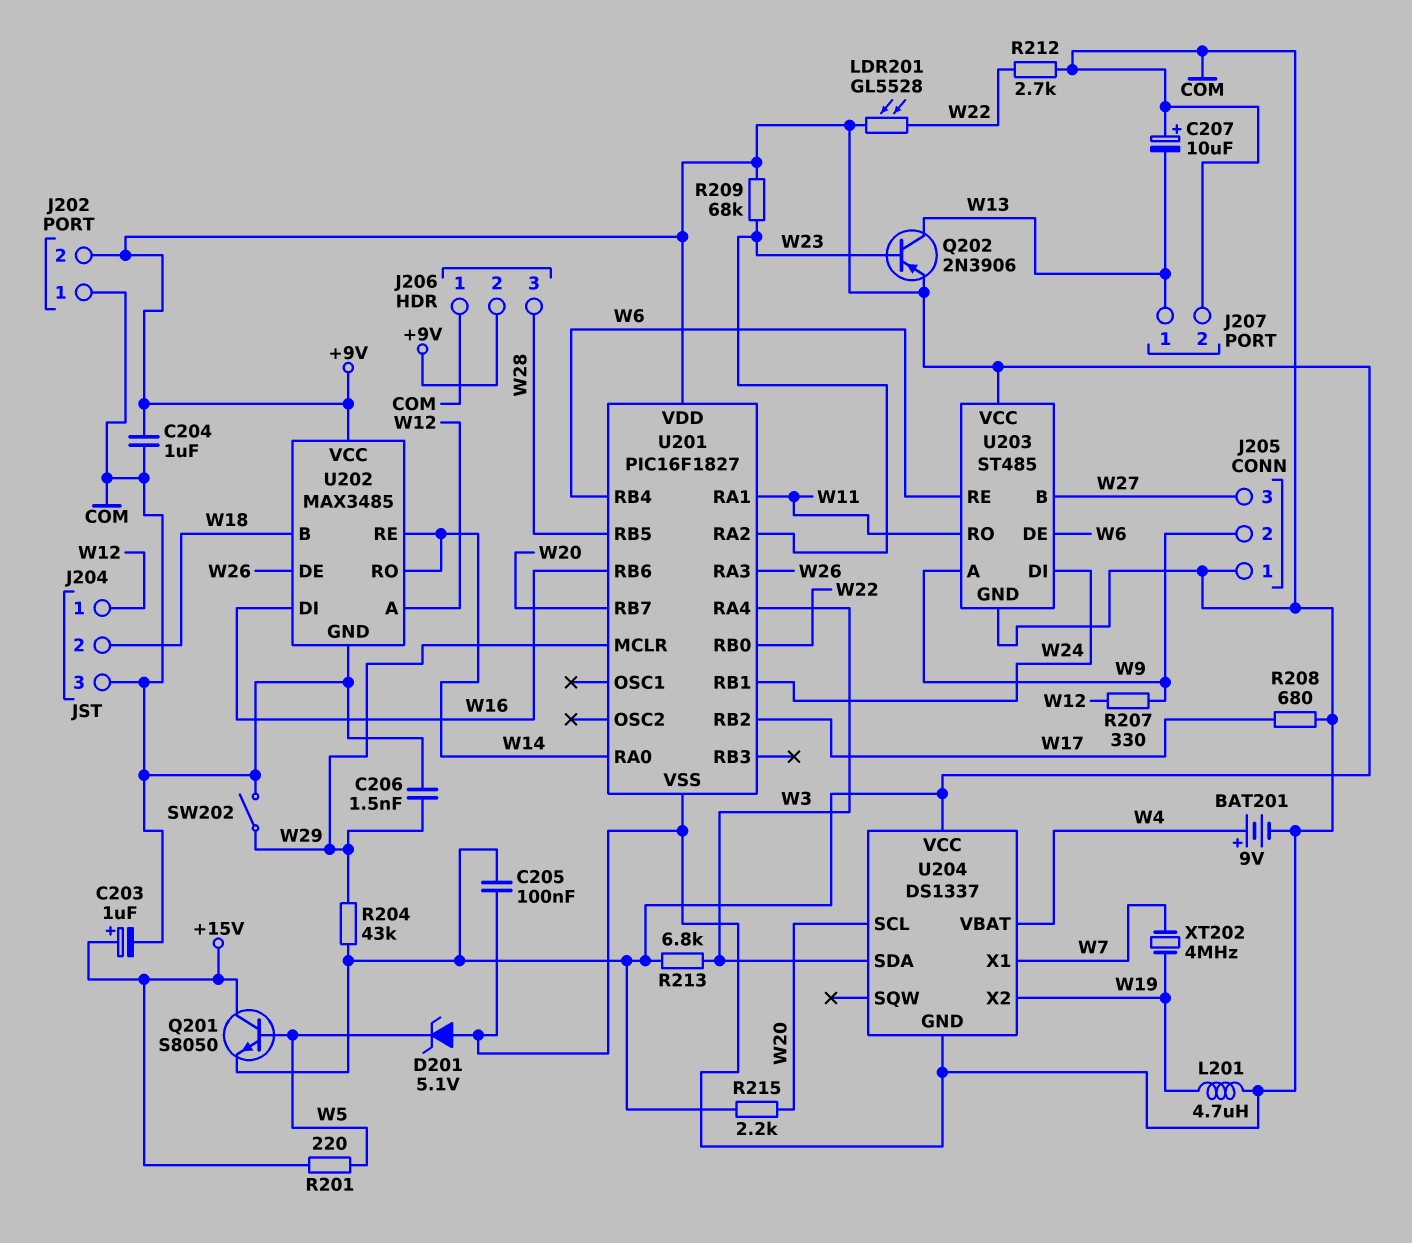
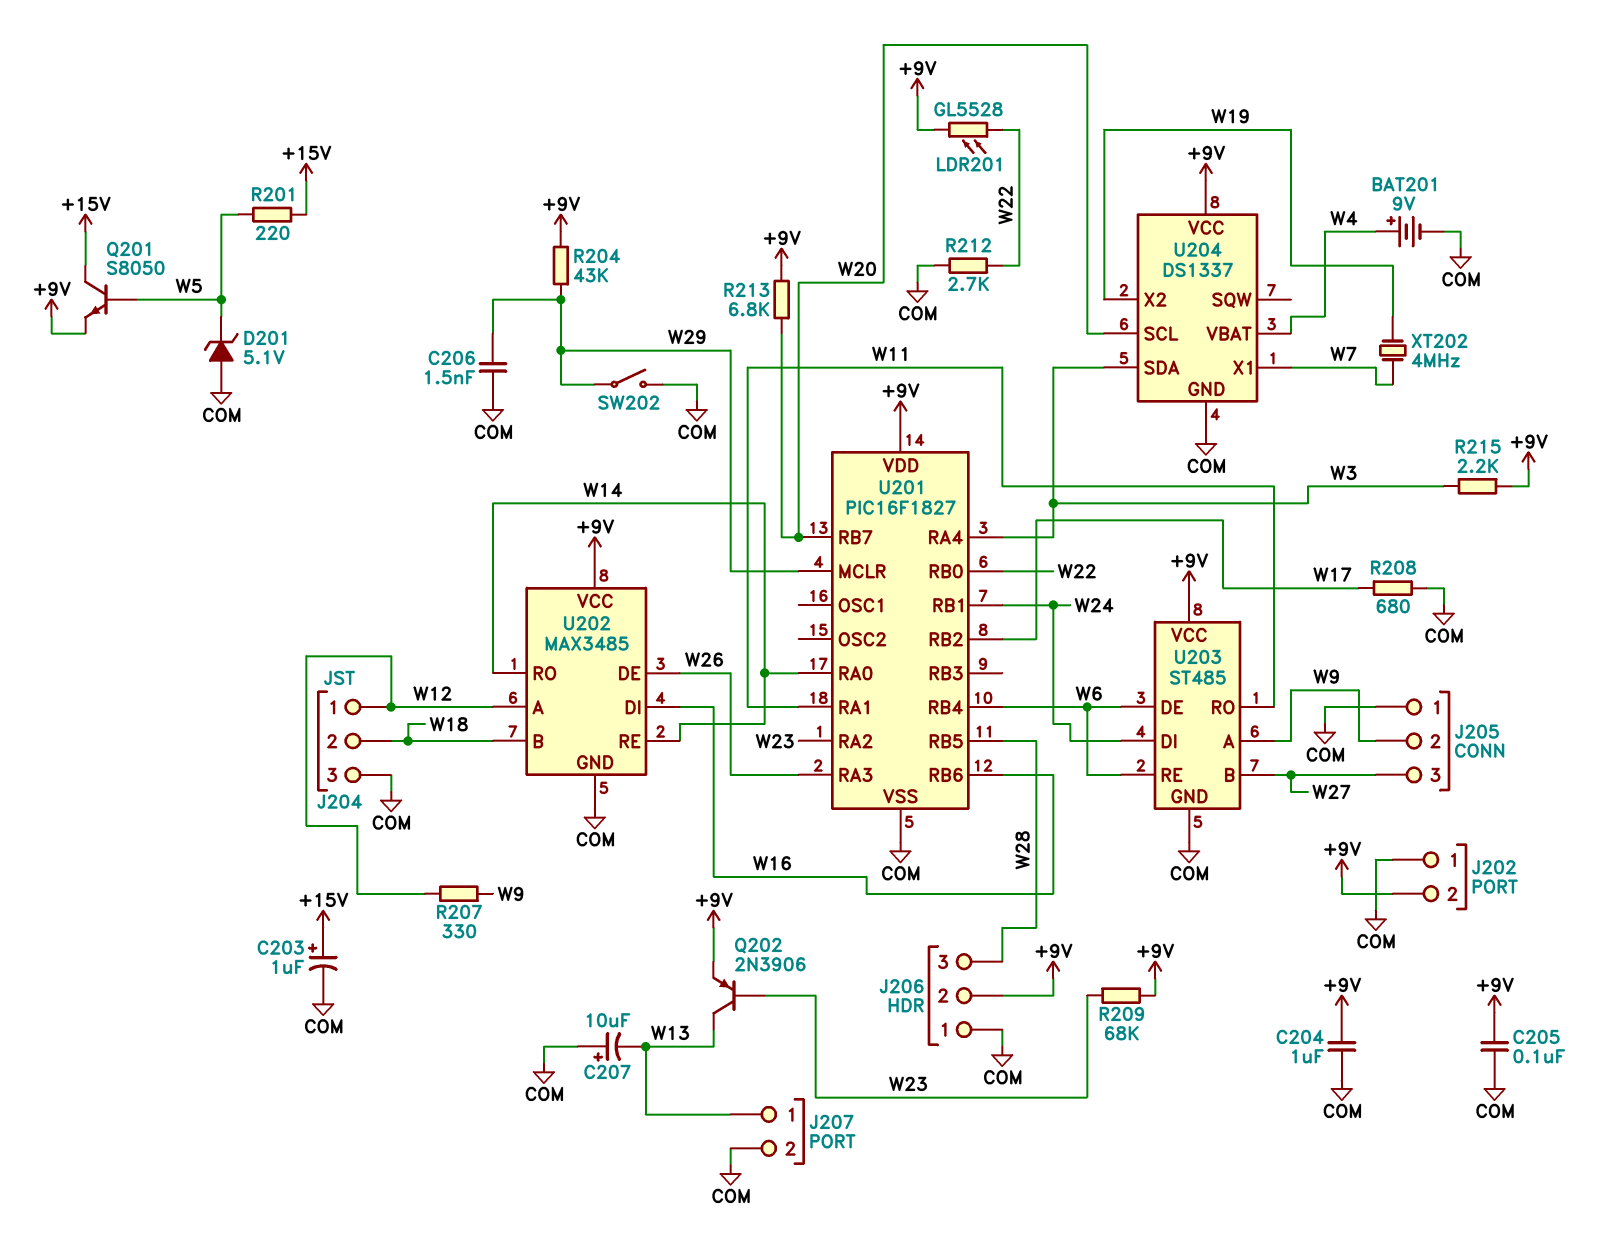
L201: 4.7uH (COM, W19) -> none
R213: 6.8k (+9V, W3) -> 6.8k (+9V, W20)
R215: 2.2k (+9V, W20) -> 2.2k (+9V, W3)

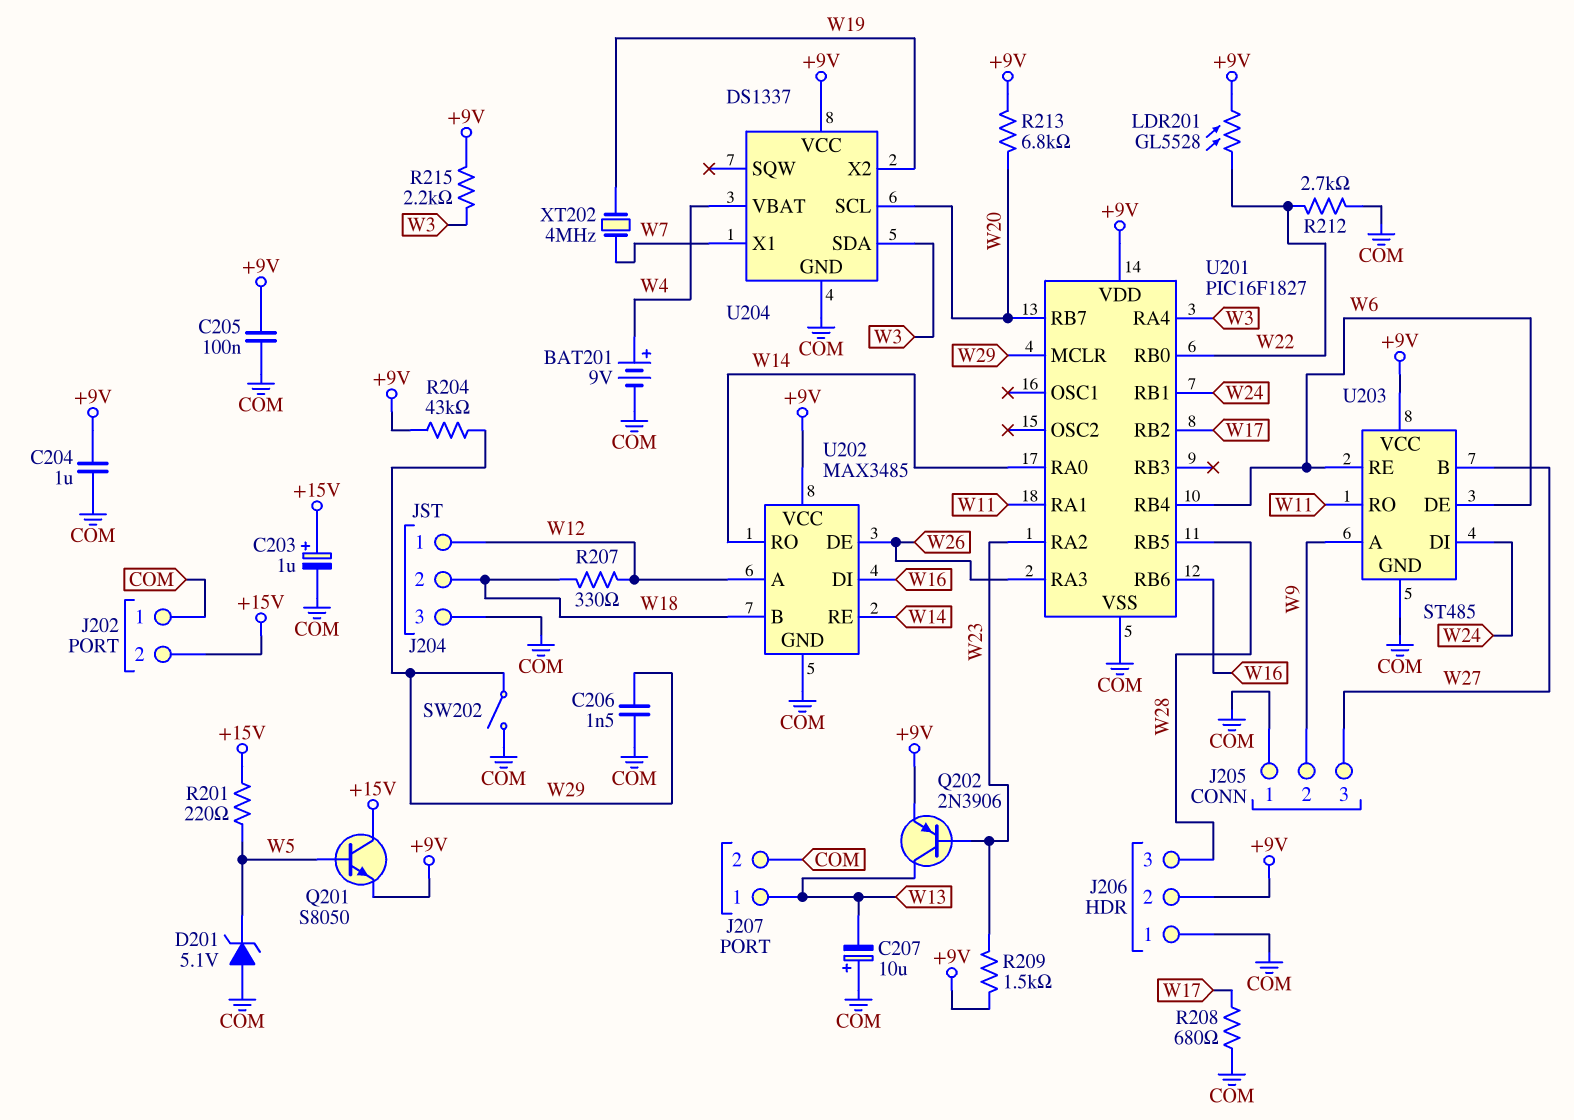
J202 pin 2: +9V -> +15V
R207: 330 (W9, W12) -> 330 (W12, W18)
R209: 68k (+9V, W23) -> 1.5k (+9V, W23)

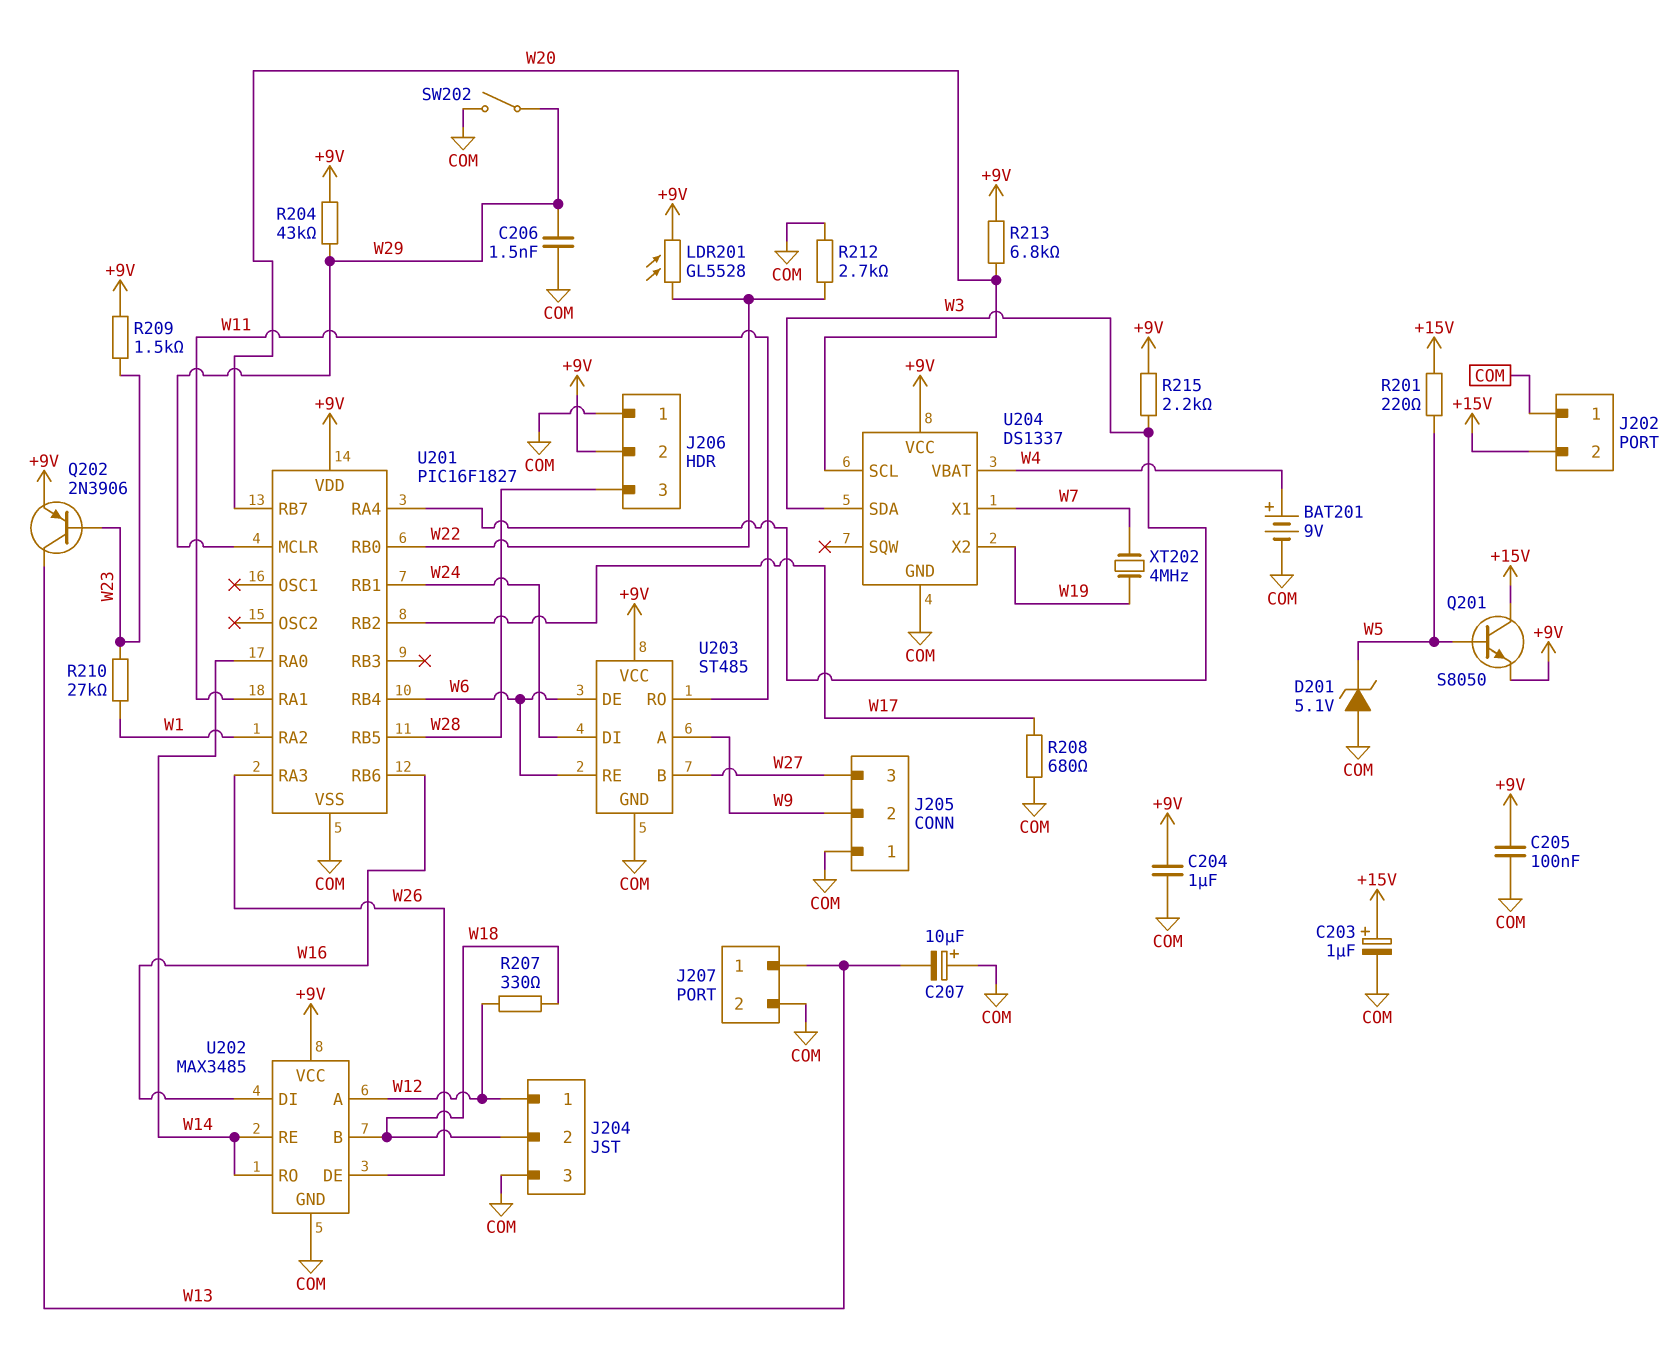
R210: none -> 27k (W1, W23)
U201 pin RA2: W23 -> W1

